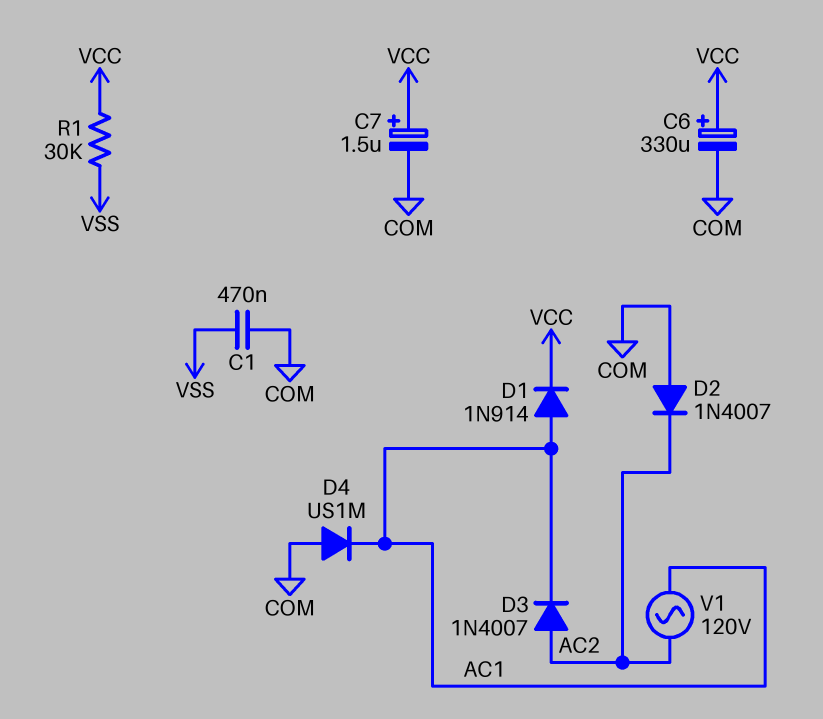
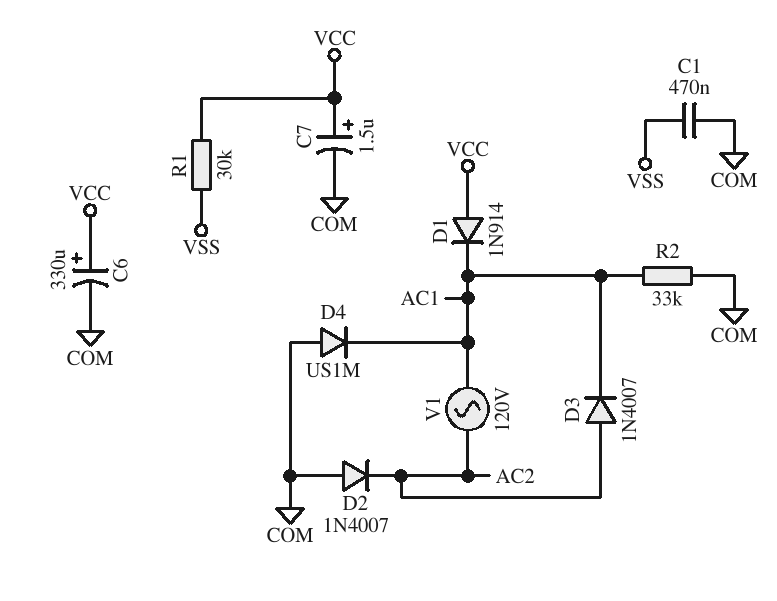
D1: diode 1N914 (A AC1, K VCC) -> diode 1N914 (A VCC, K AC1)
R2: none -> 33k (AC1, COM)

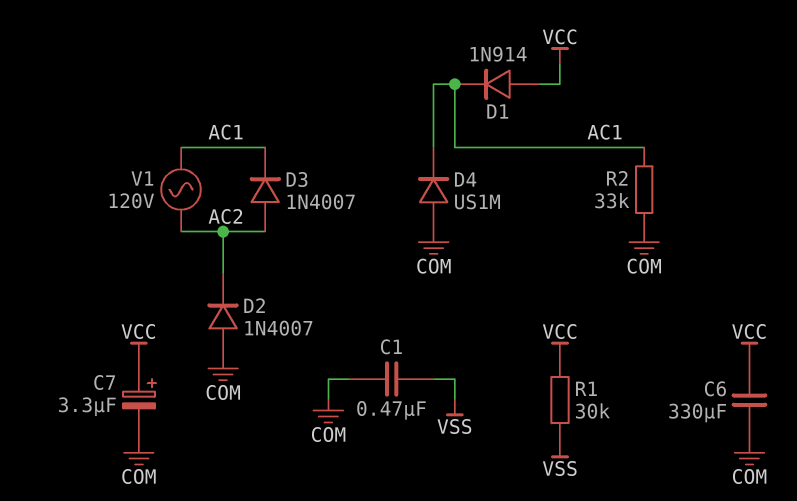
C6: 330uF (plus VCC, minus COM) -> 330uF (COM, VCC)
C7: 1.5uF (plus VCC, minus COM) -> 3.3uF (plus VCC, minus COM)

